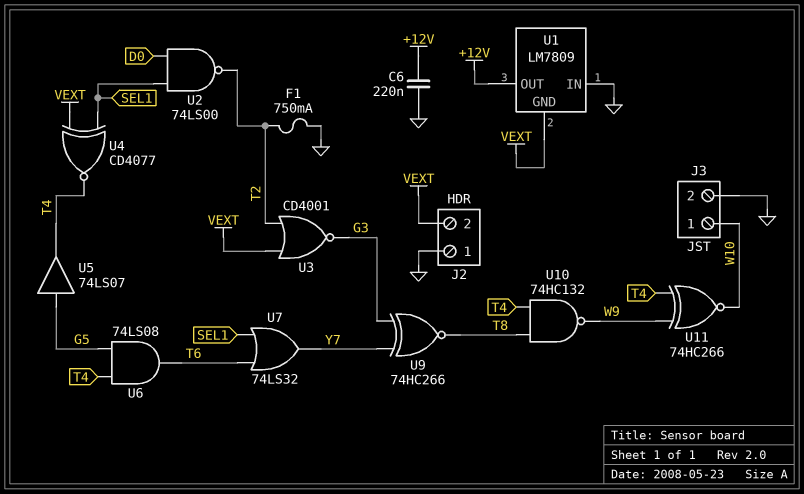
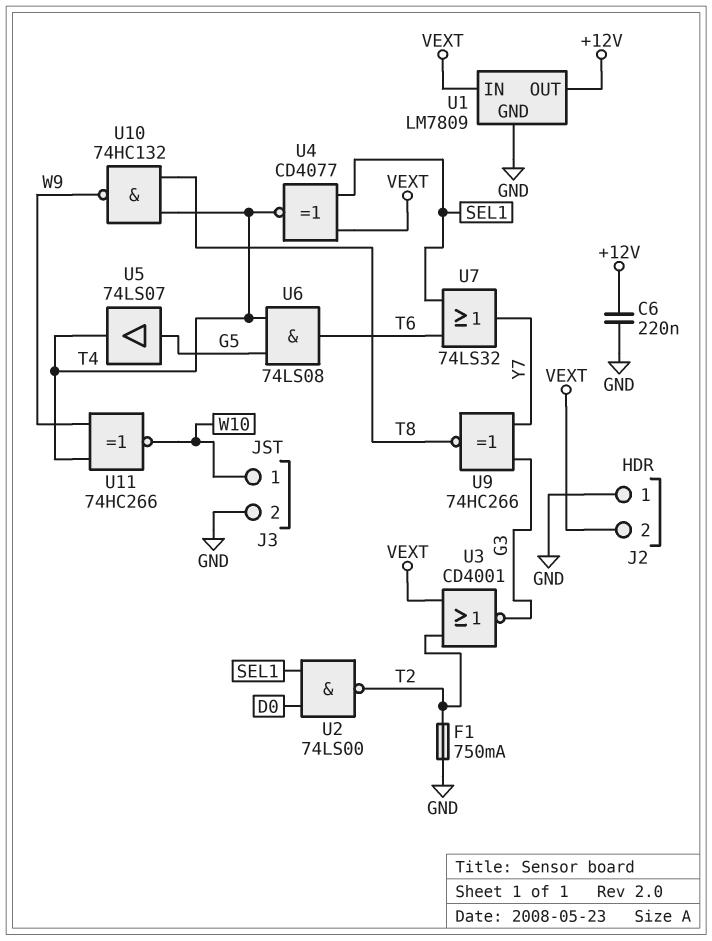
U1 pin GND: VEXT -> GND
U1 pin IN: GND -> VEXT

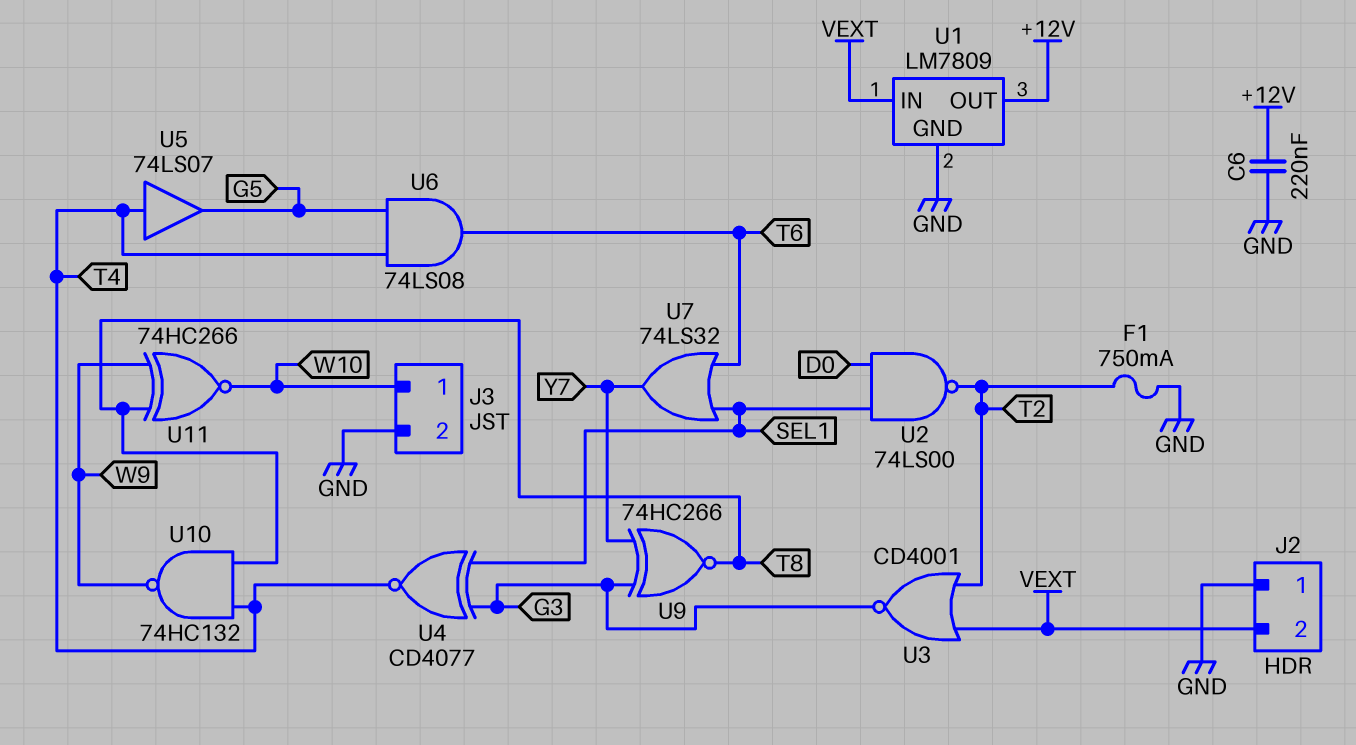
U4: XNOR CD4077 (in SEL1, in VEXT, out T4) -> XNOR CD4077 (in G3, in SEL1, out T4)
U5: buffer 74LS07 (in G5, out T4) -> buffer 74LS07 (in T4, out G5)
U11: XNOR 74HC266 (in T4, in W9, out W10) -> XNOR 74HC266 (in T8, in W9, out W10)

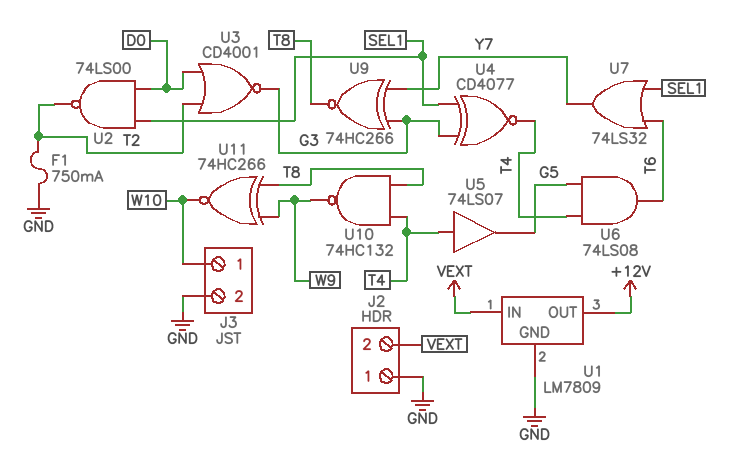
C6: 220nF (+12V, GND) -> none
U3: NOR CD4001 (in T2, in VEXT, out G3) -> NOR CD4001 (in D0, in T2, out G3)

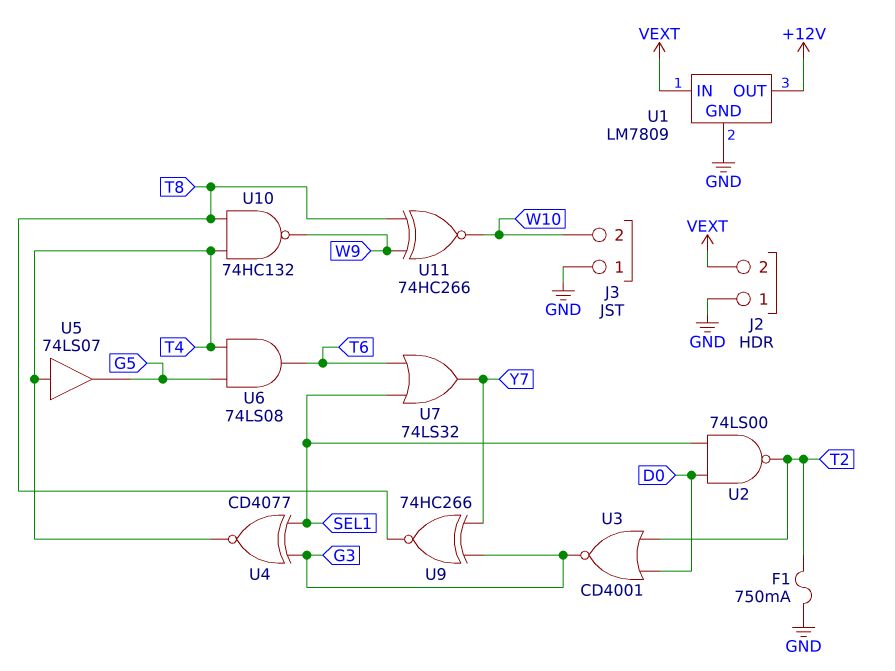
J3 pin 1: W10 -> GND
J3 pin 2: GND -> W10

